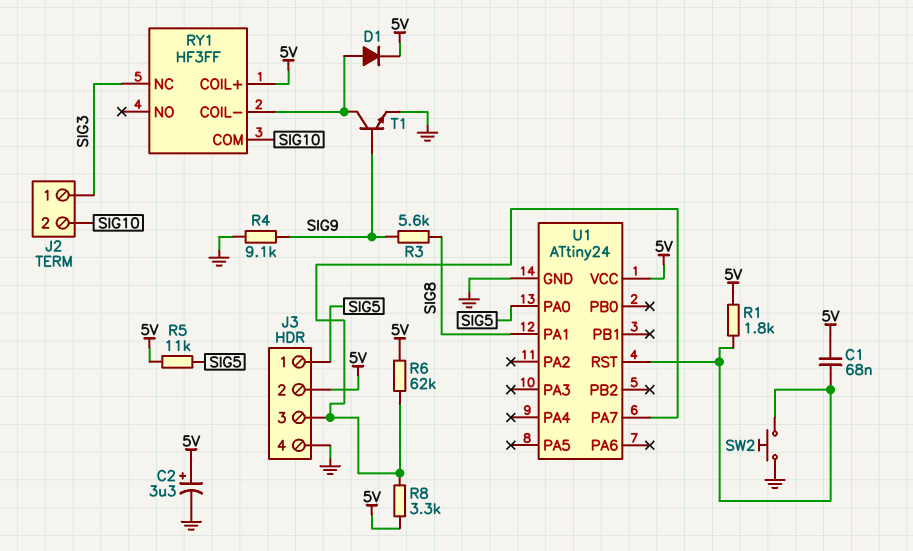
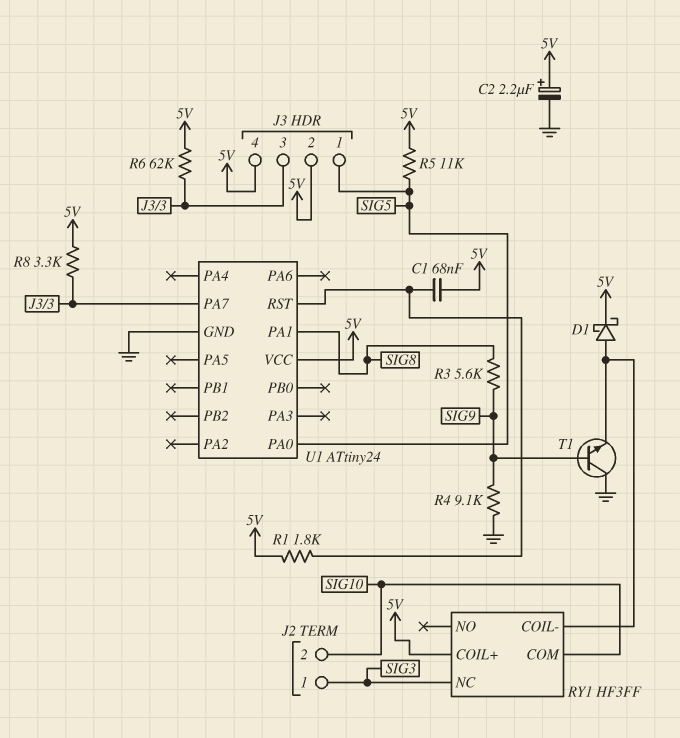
C2: 3.3uF (plus 5V, minus GND) -> 2.2uF (plus 5V, minus GND)
D1: diode (A RY1/COIL-, K 5V) -> schottky (A RY1/COIL-, K 5V)
J3 pin 4: GND -> 5V
SW2: button (GND, U1/RST) -> none
T1: NPN (B SIG9, C RY1/COIL-, E GND) -> NPN (B SIG9, C GND, E RY1/COIL-)

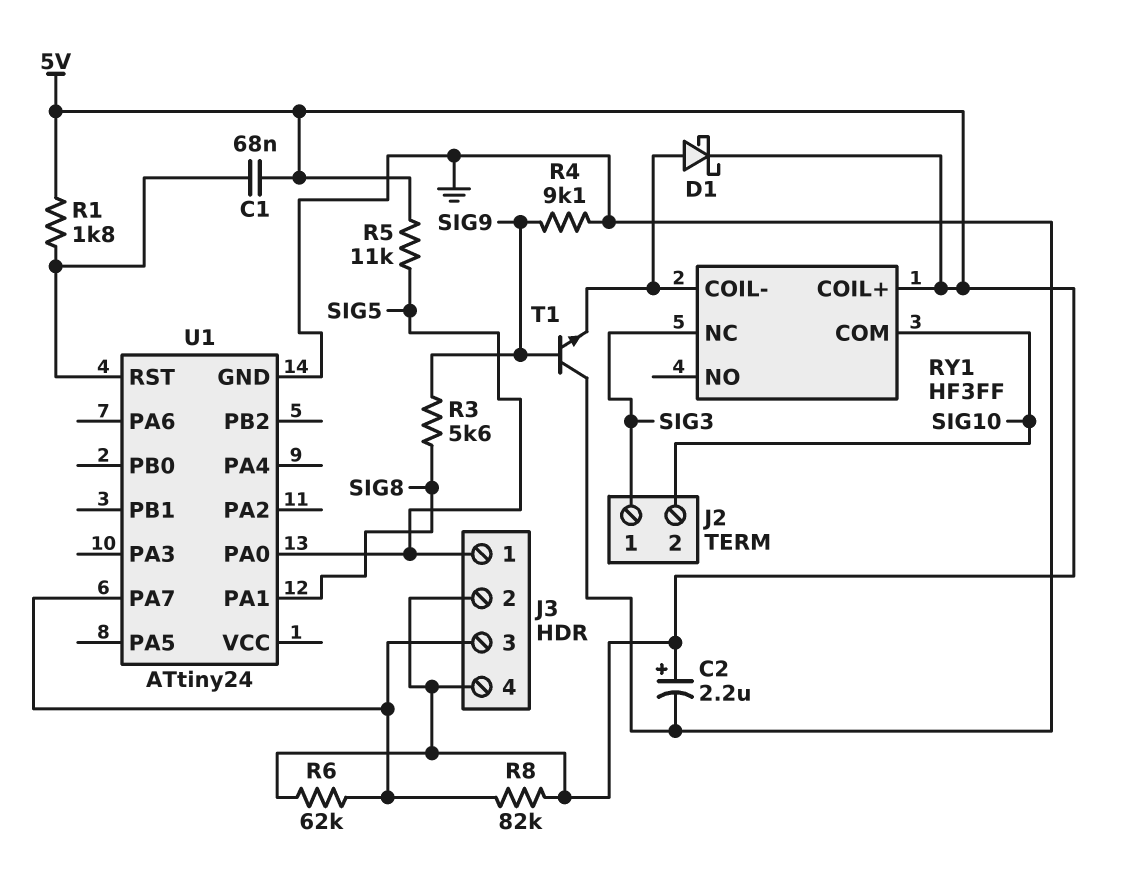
R8: 3.3k (5V, J3/3) -> 82k (5V, J3/3)
U1 pin VCC: 5V -> none

